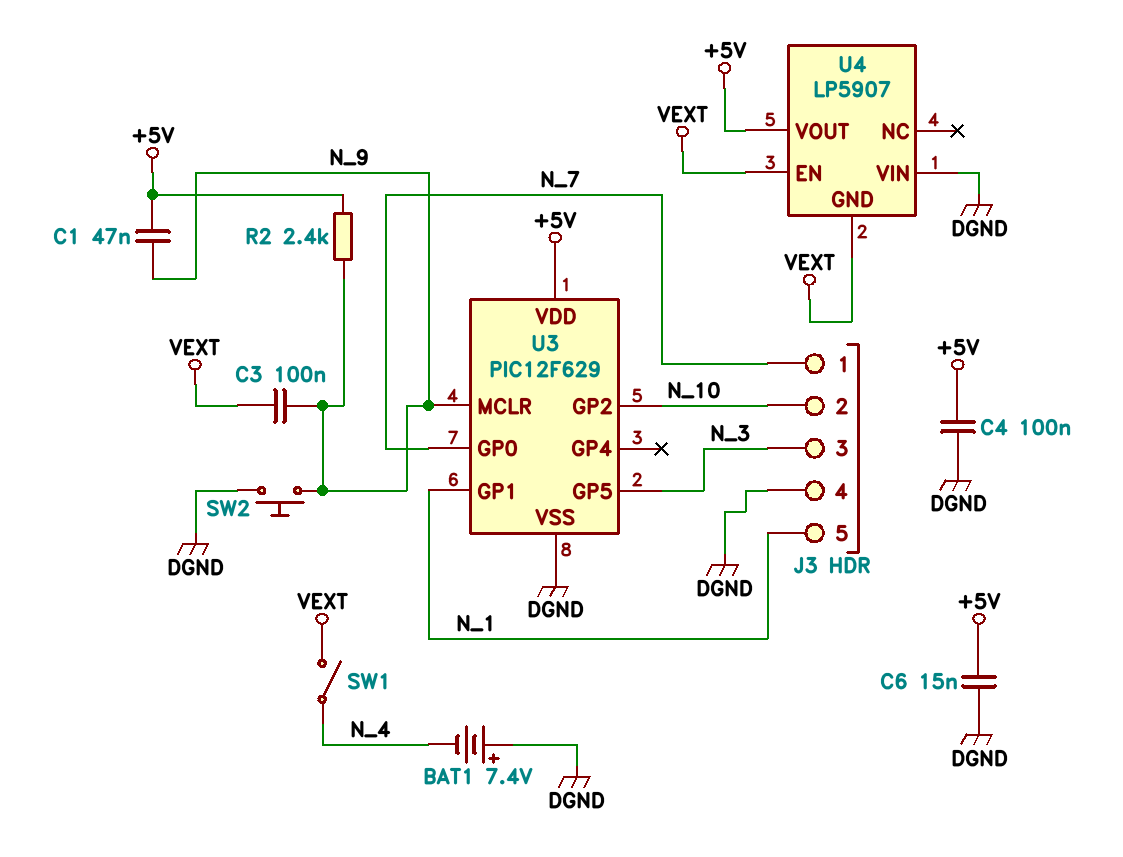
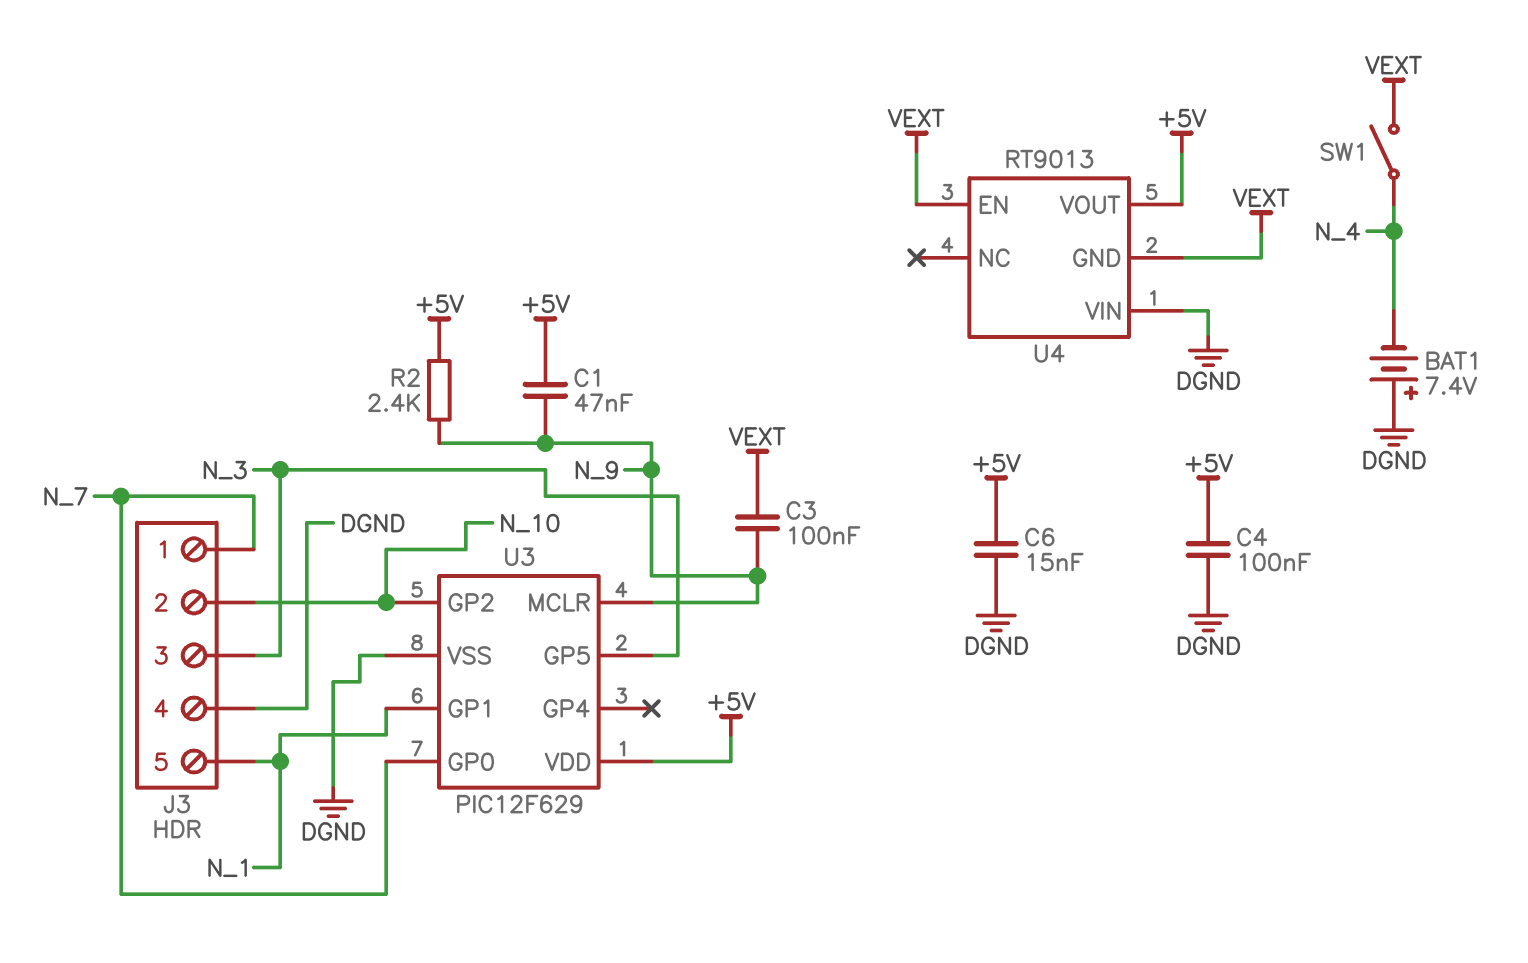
SW2: button (DGND, N_9) -> none
U4: LP5907 -> RT9013

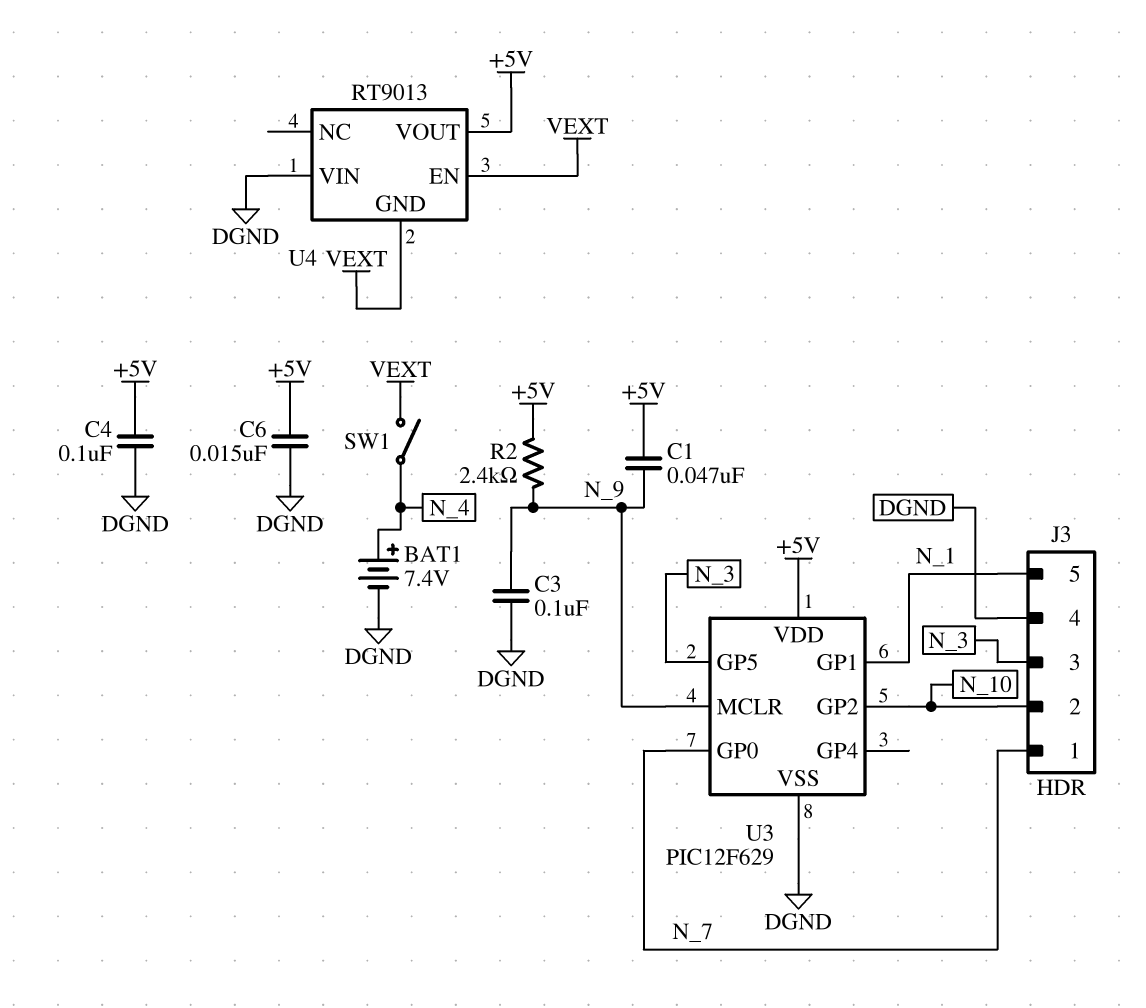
BAT1: 7.4V (plus DGND, minus N_4) -> 7.4V (plus N_4, minus DGND)
C3: 100nF (N_9, VEXT) -> 100nF (DGND, N_9)

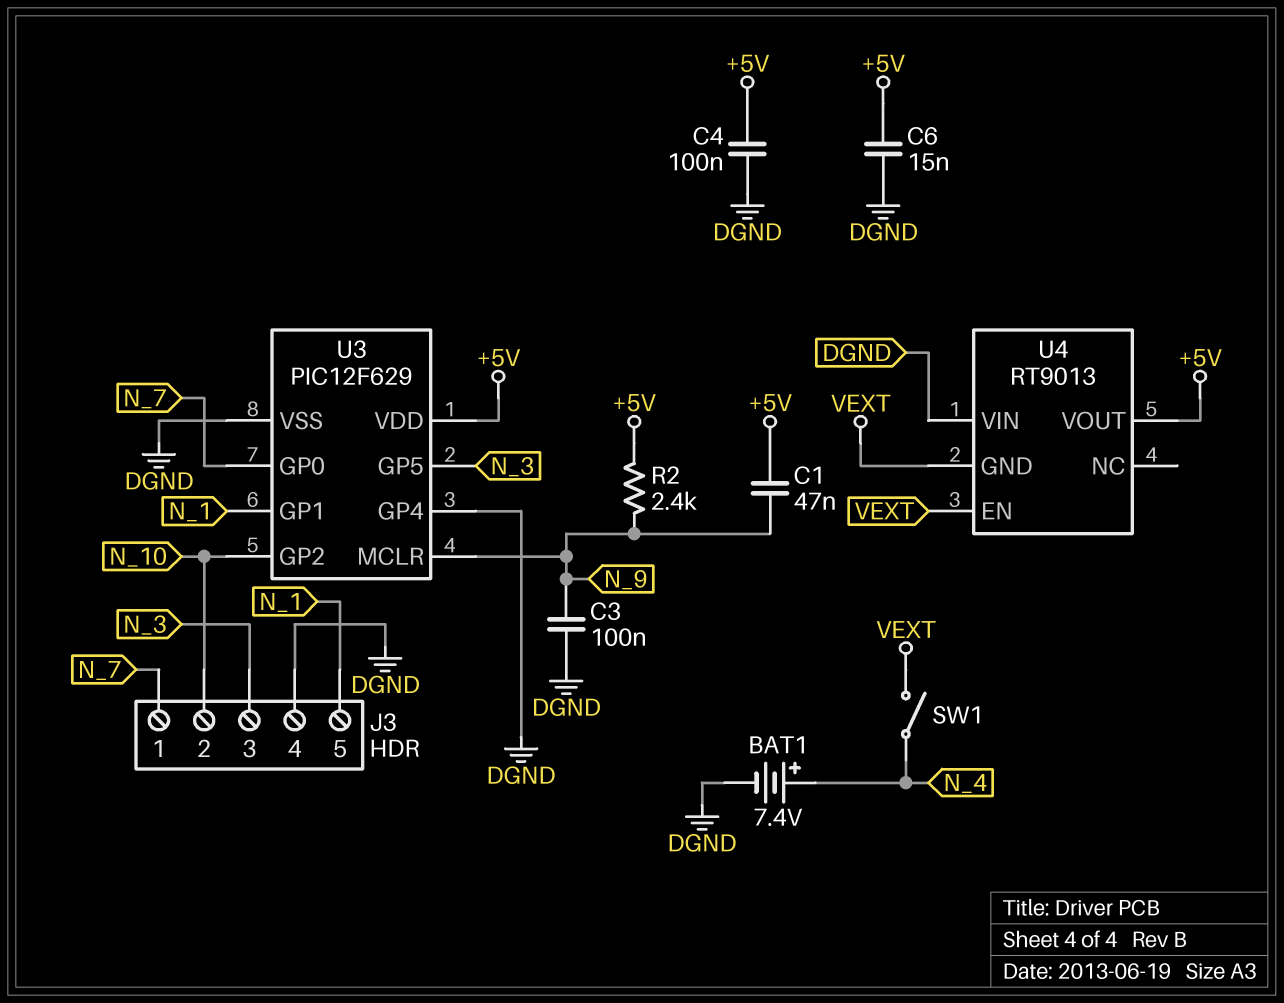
U3 pin GP4: none -> DGND

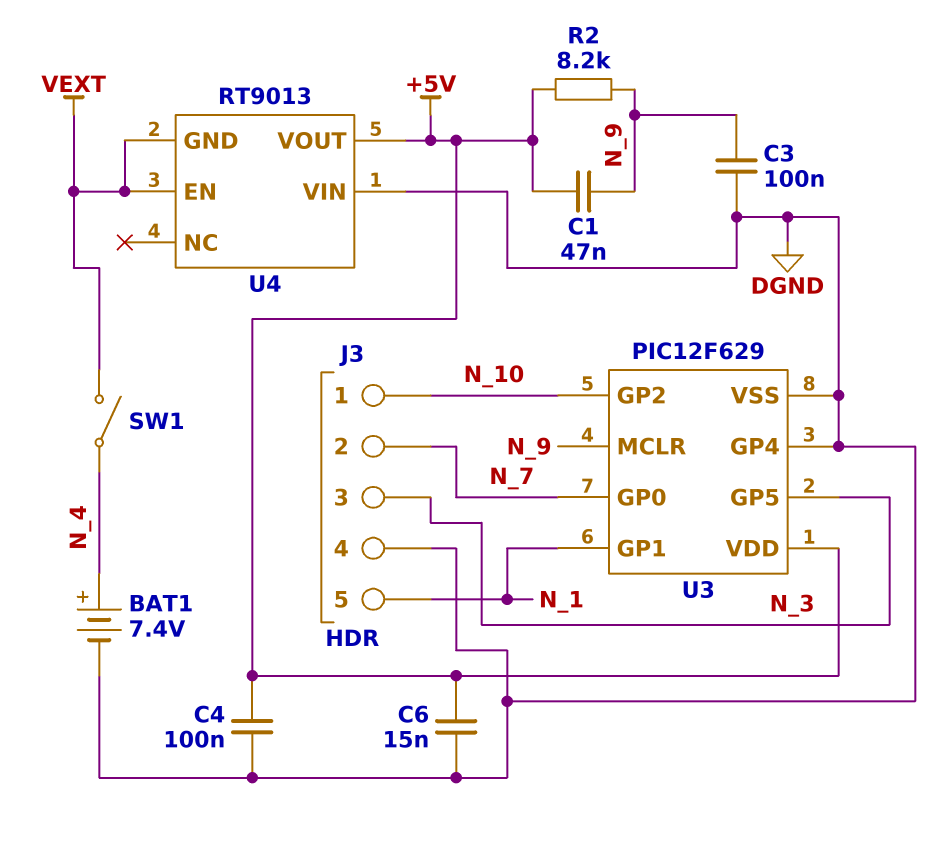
J3 pin 1: N_7 -> N_10
J3 pin 2: N_10 -> N_7
R2: 2.4k (+5V, N_9) -> 8.2k (+5V, N_9)

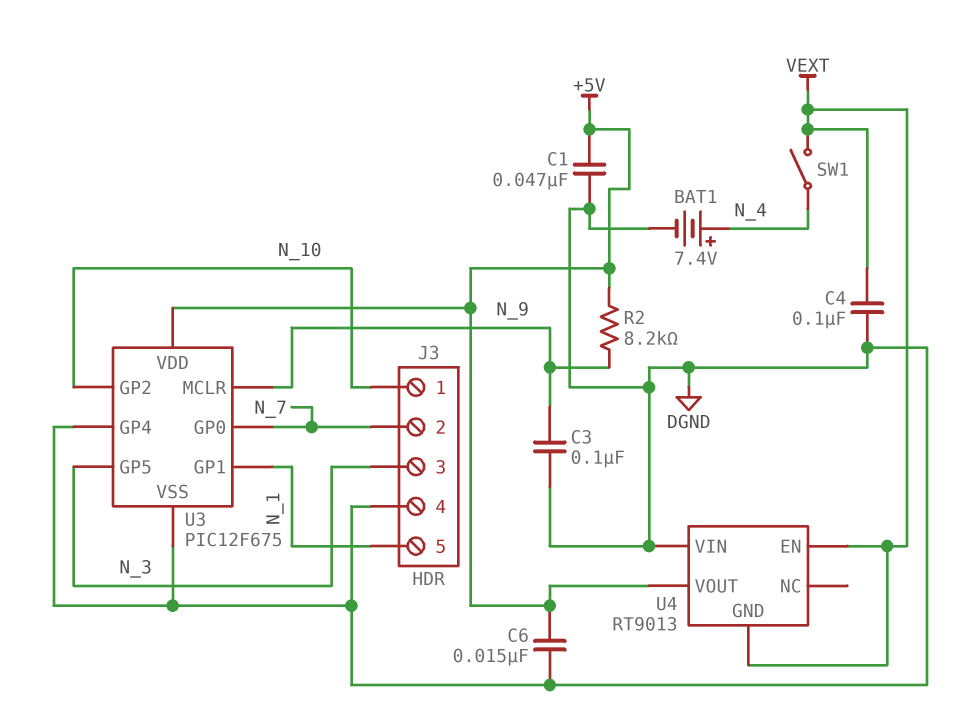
C1: 47nF (+5V, N_9) -> 47nF (+5V, DGND)
C4: 100nF (+5V, DGND) -> 100nF (DGND, VEXT)
U3: PIC12F629 -> PIC12F675

